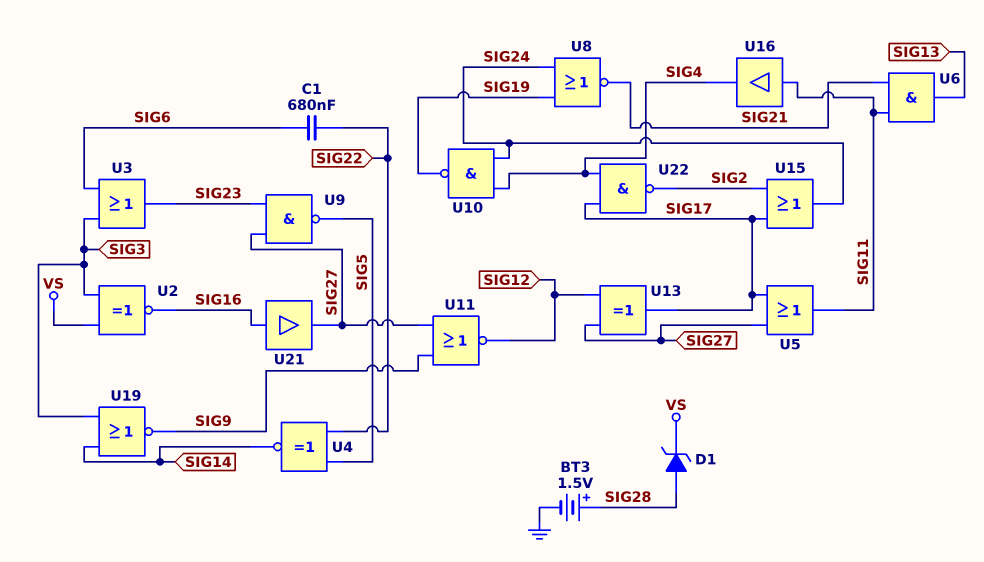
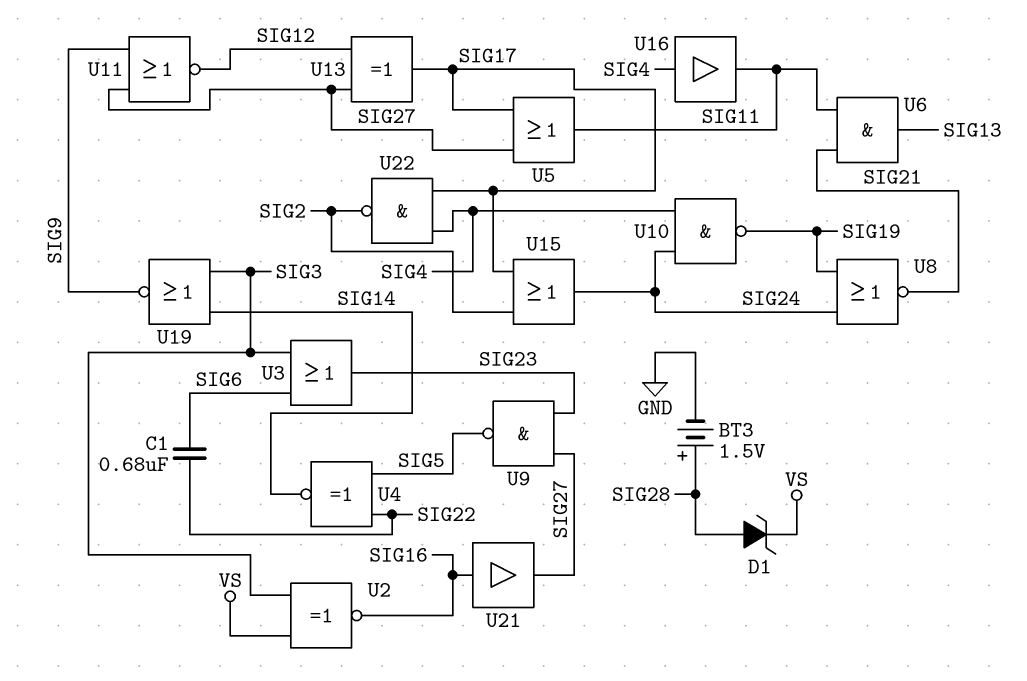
U16: buffer (in SIG11, out SIG4) -> buffer (in SIG4, out SIG11)

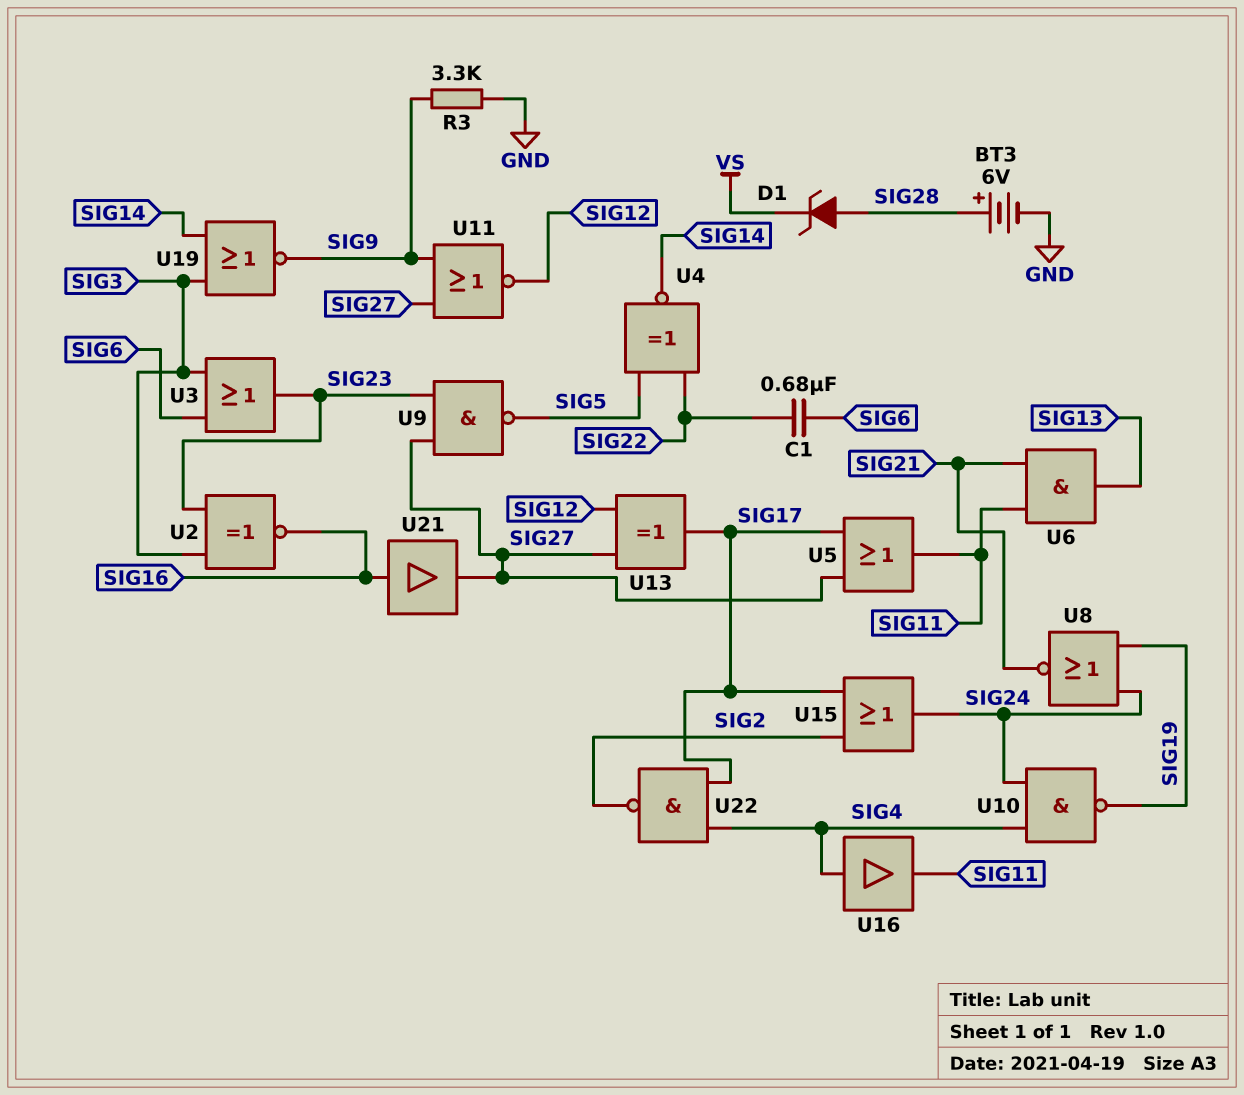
BT3: 1.5V (plus SIG28, minus GND) -> 6V (plus SIG28, minus GND)
R3: none -> 3.3k (GND, SIG9)
U2: XNOR (in SIG3, in VS, out SIG16) -> XNOR (in SIG3, in SIG23, out SIG16)

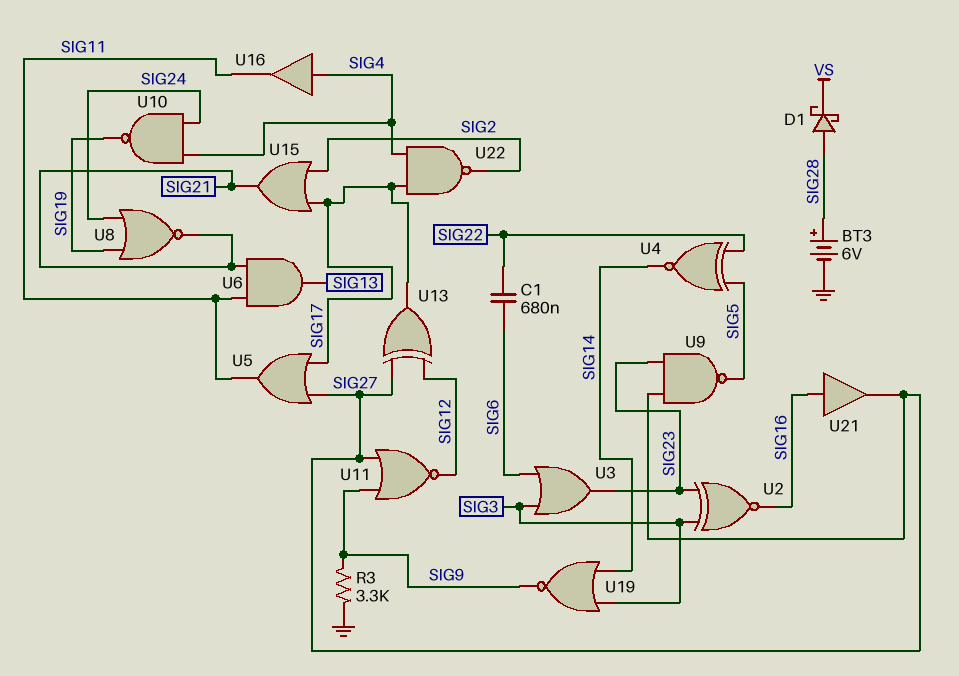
D1: zener (A SIG28, K VS) -> schottky (A SIG28, K VS)
U15: OR (in SIG2, in SIG17, out SIG24) -> OR (in SIG2, in SIG17, out SIG21)

